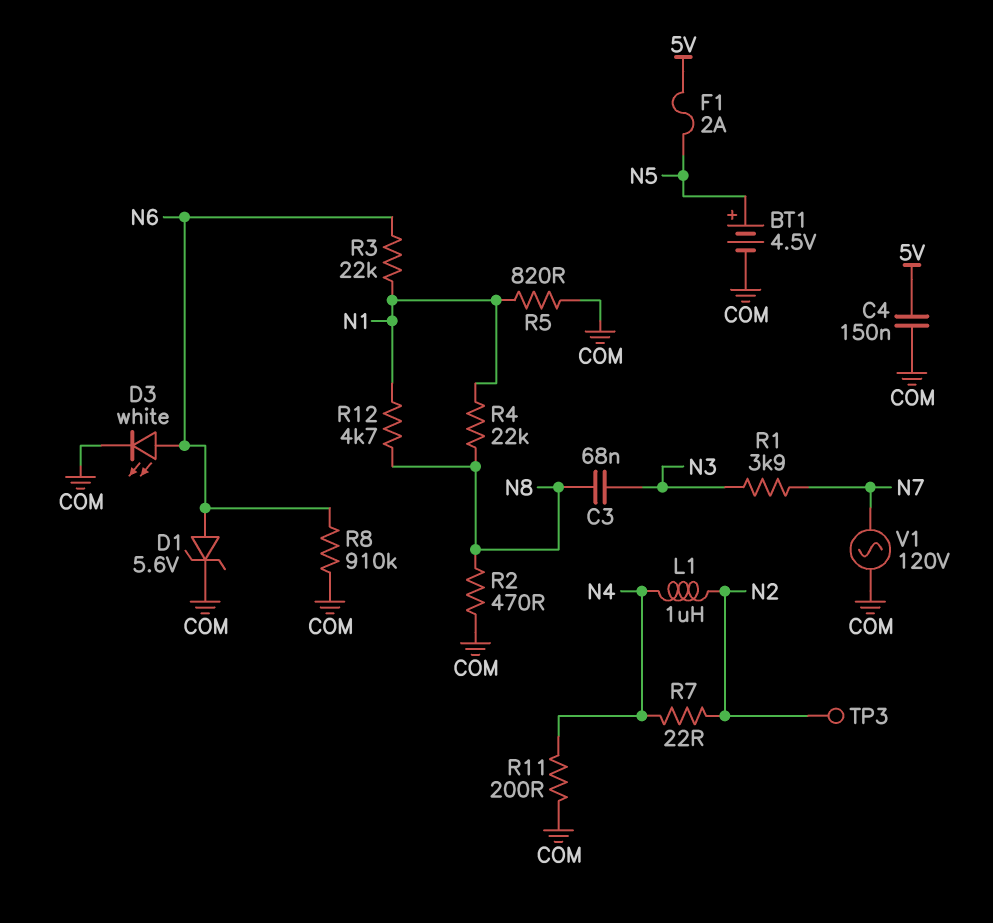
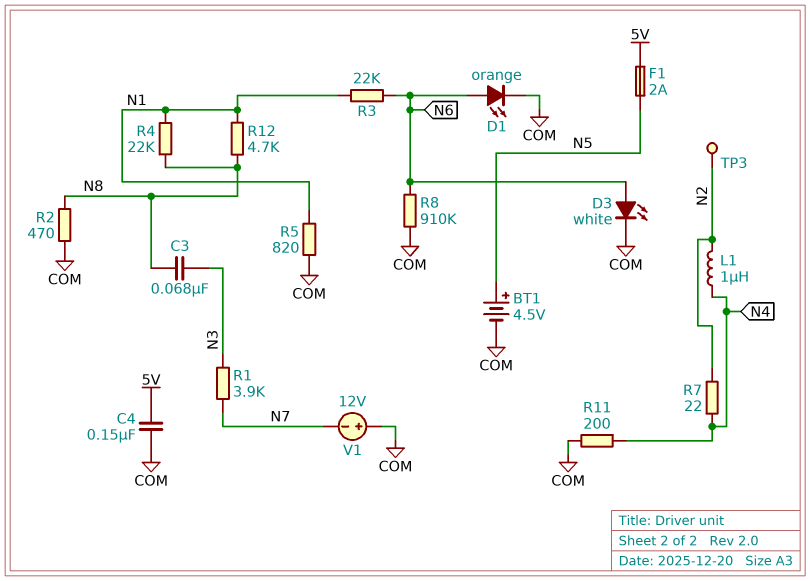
D1: zener 5.6V (A N6, K COM) -> LED orange (A N6, K COM)
V1: AC 120V (COM, N7) -> 12V (plus COM, minus N7)

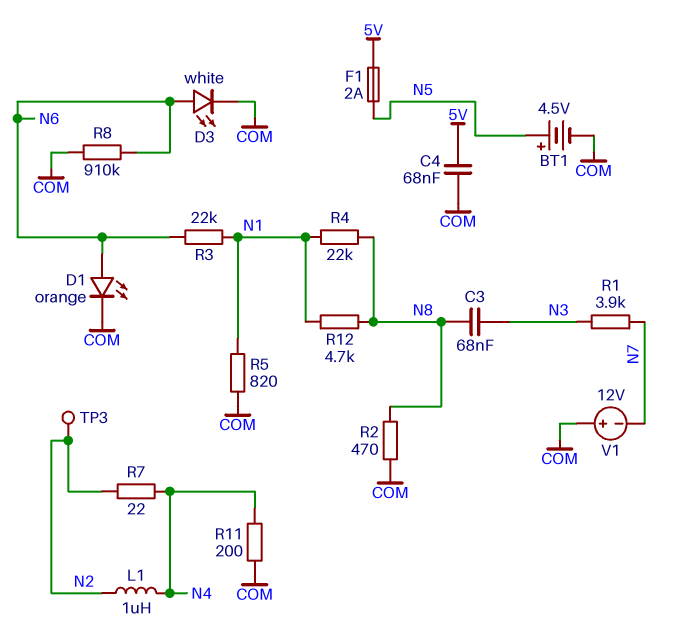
C4: 150nF (5V, COM) -> 68nF (5V, COM)

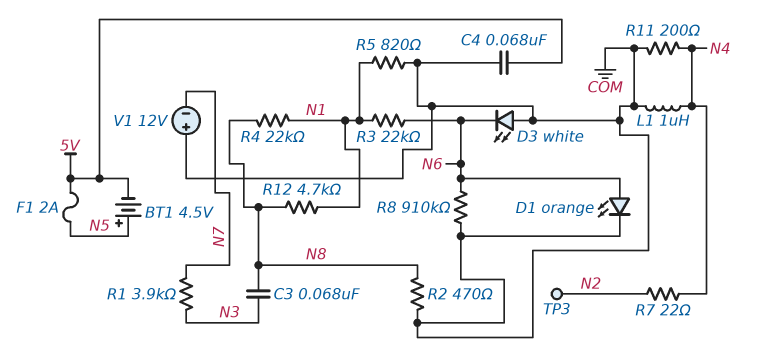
BT1: 4.5V (plus N5, minus COM) -> 4.5V (plus N5, minus 5V)
D3: LED white (A N6, K COM) -> LED white (A COM, K N6)
L1: 1uH (N2, N4) -> 1uH (COM, N4)

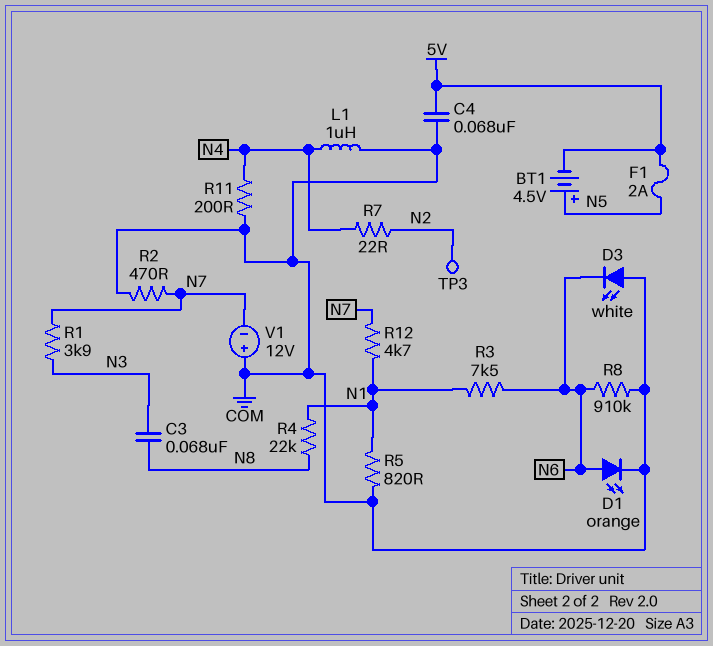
R2: 470 (COM, N8) -> 470 (COM, N7)
R3: 22k (N1, N6) -> 7.5k (N1, N6)
R12: 4.7k (N1, N8) -> 4.7k (N1, N7)

